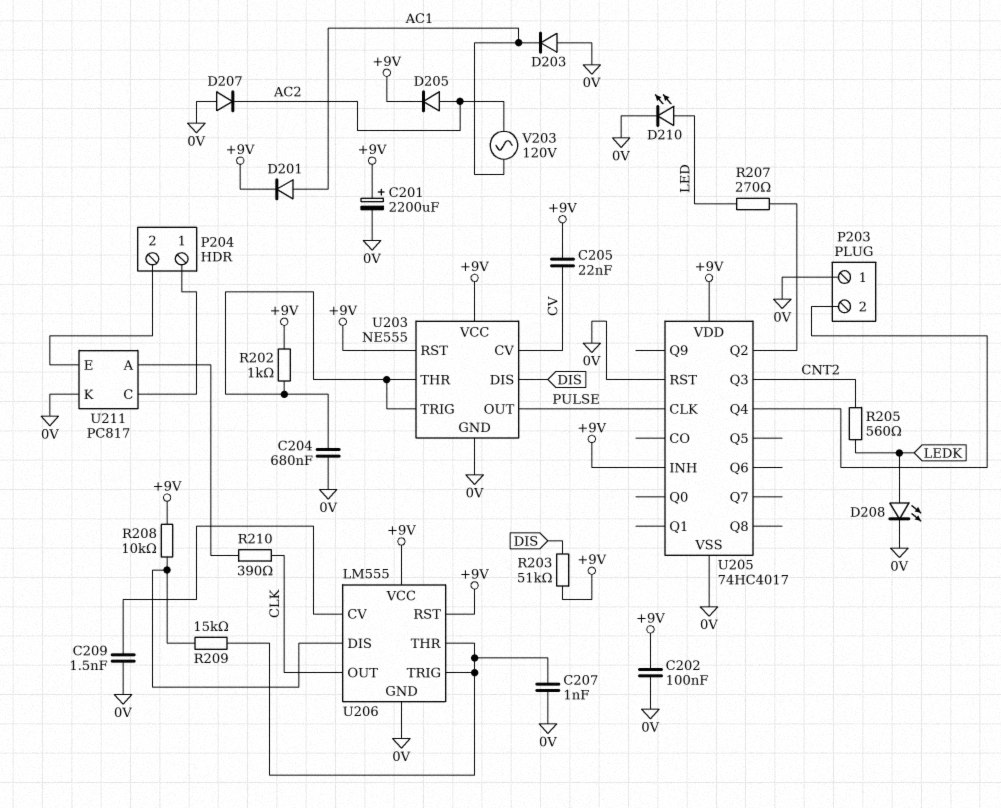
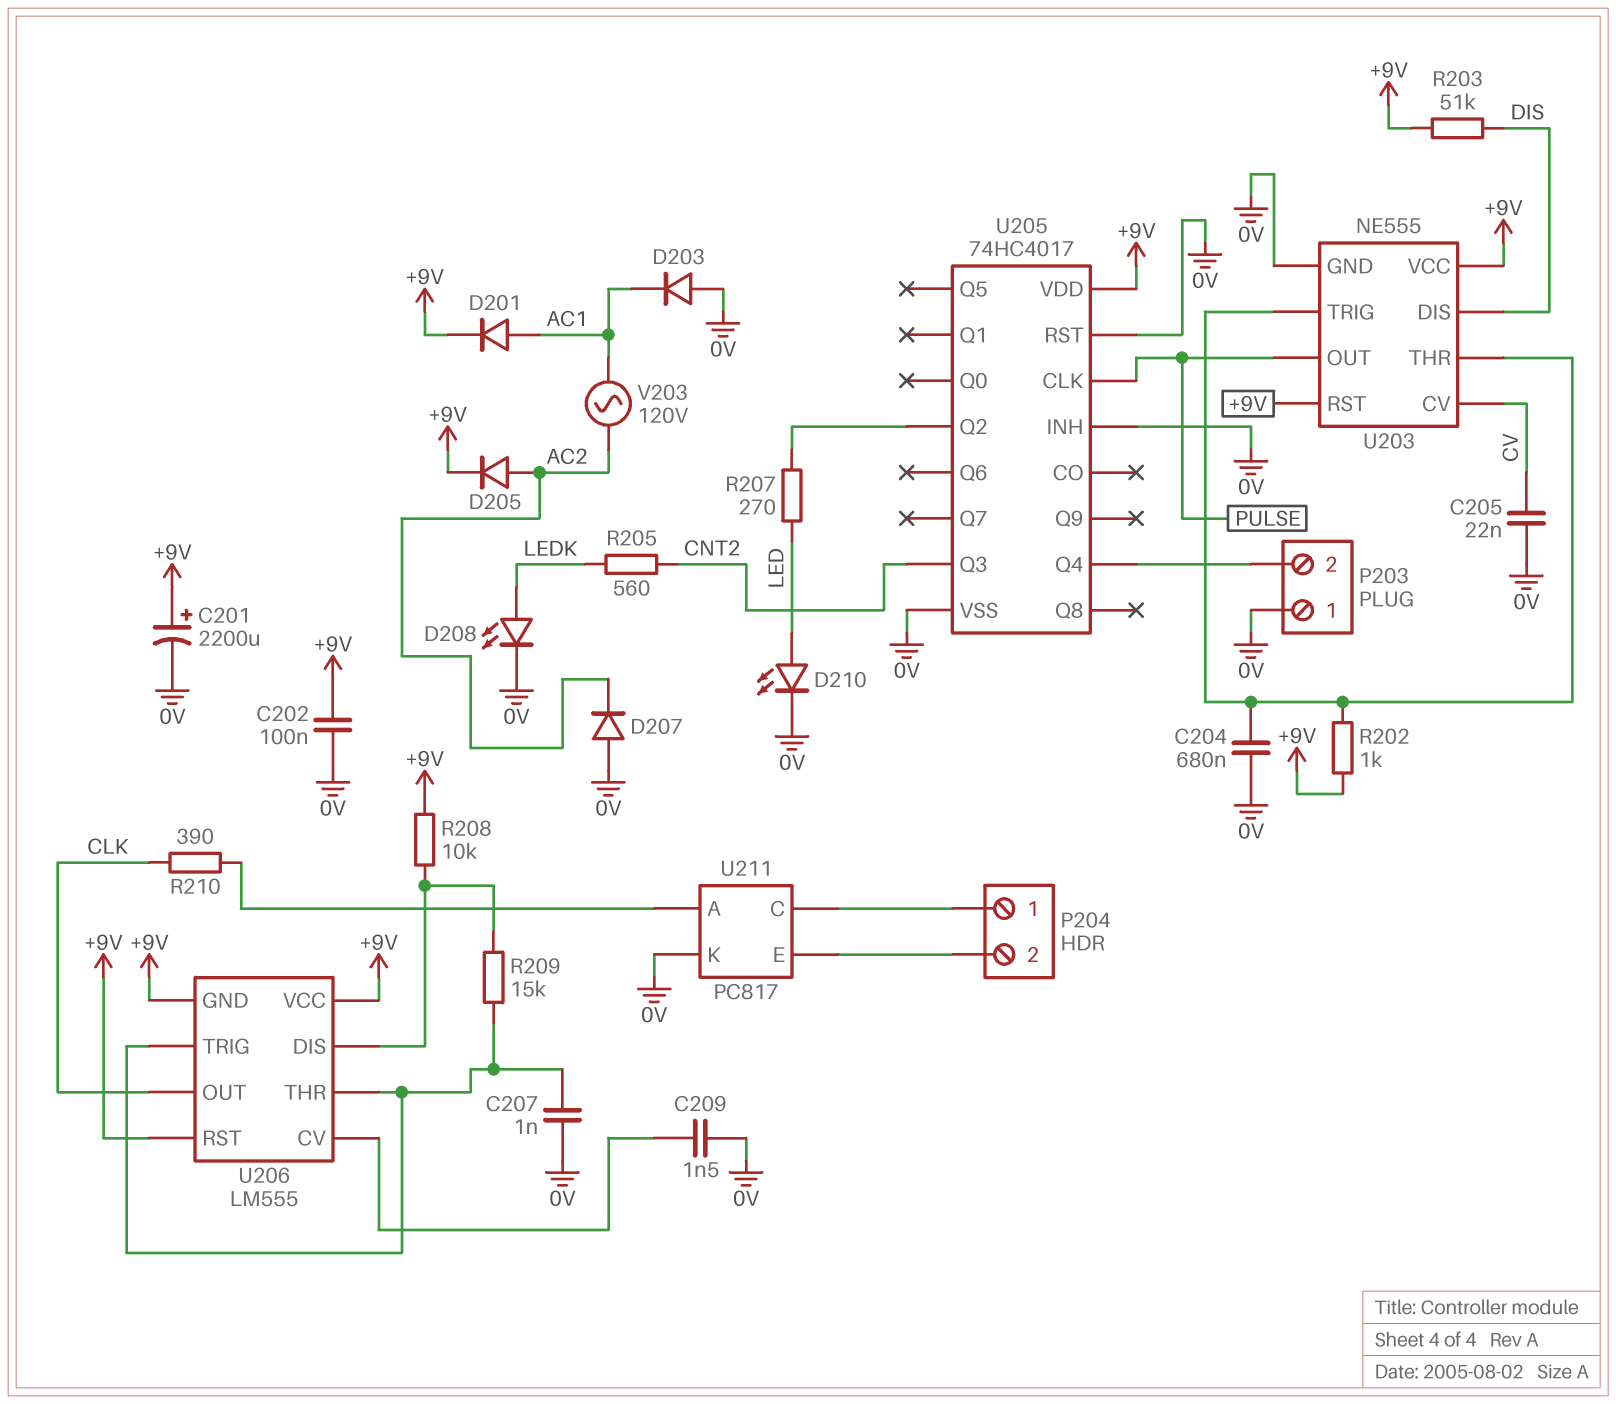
C205: 22nF (+9V, CV) -> 22nF (0V, CV)
U205 pin INH: +9V -> 0V
U206 pin GND: 0V -> +9V

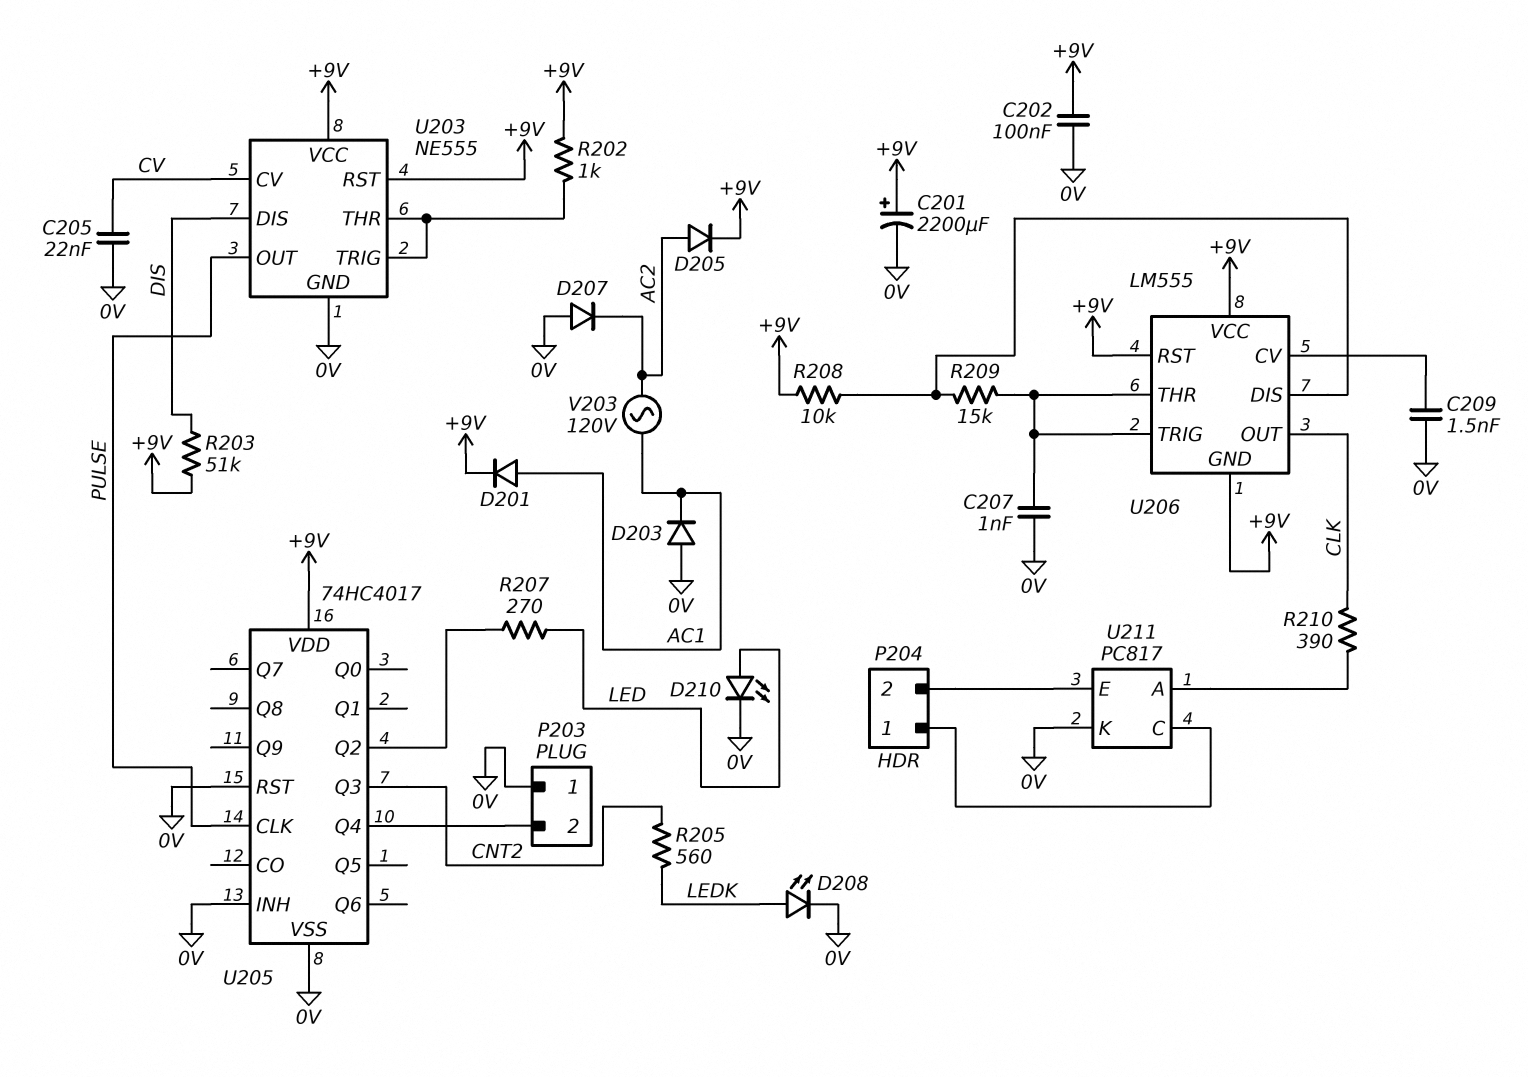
C204: 680nF (0V, U203/THR) -> none

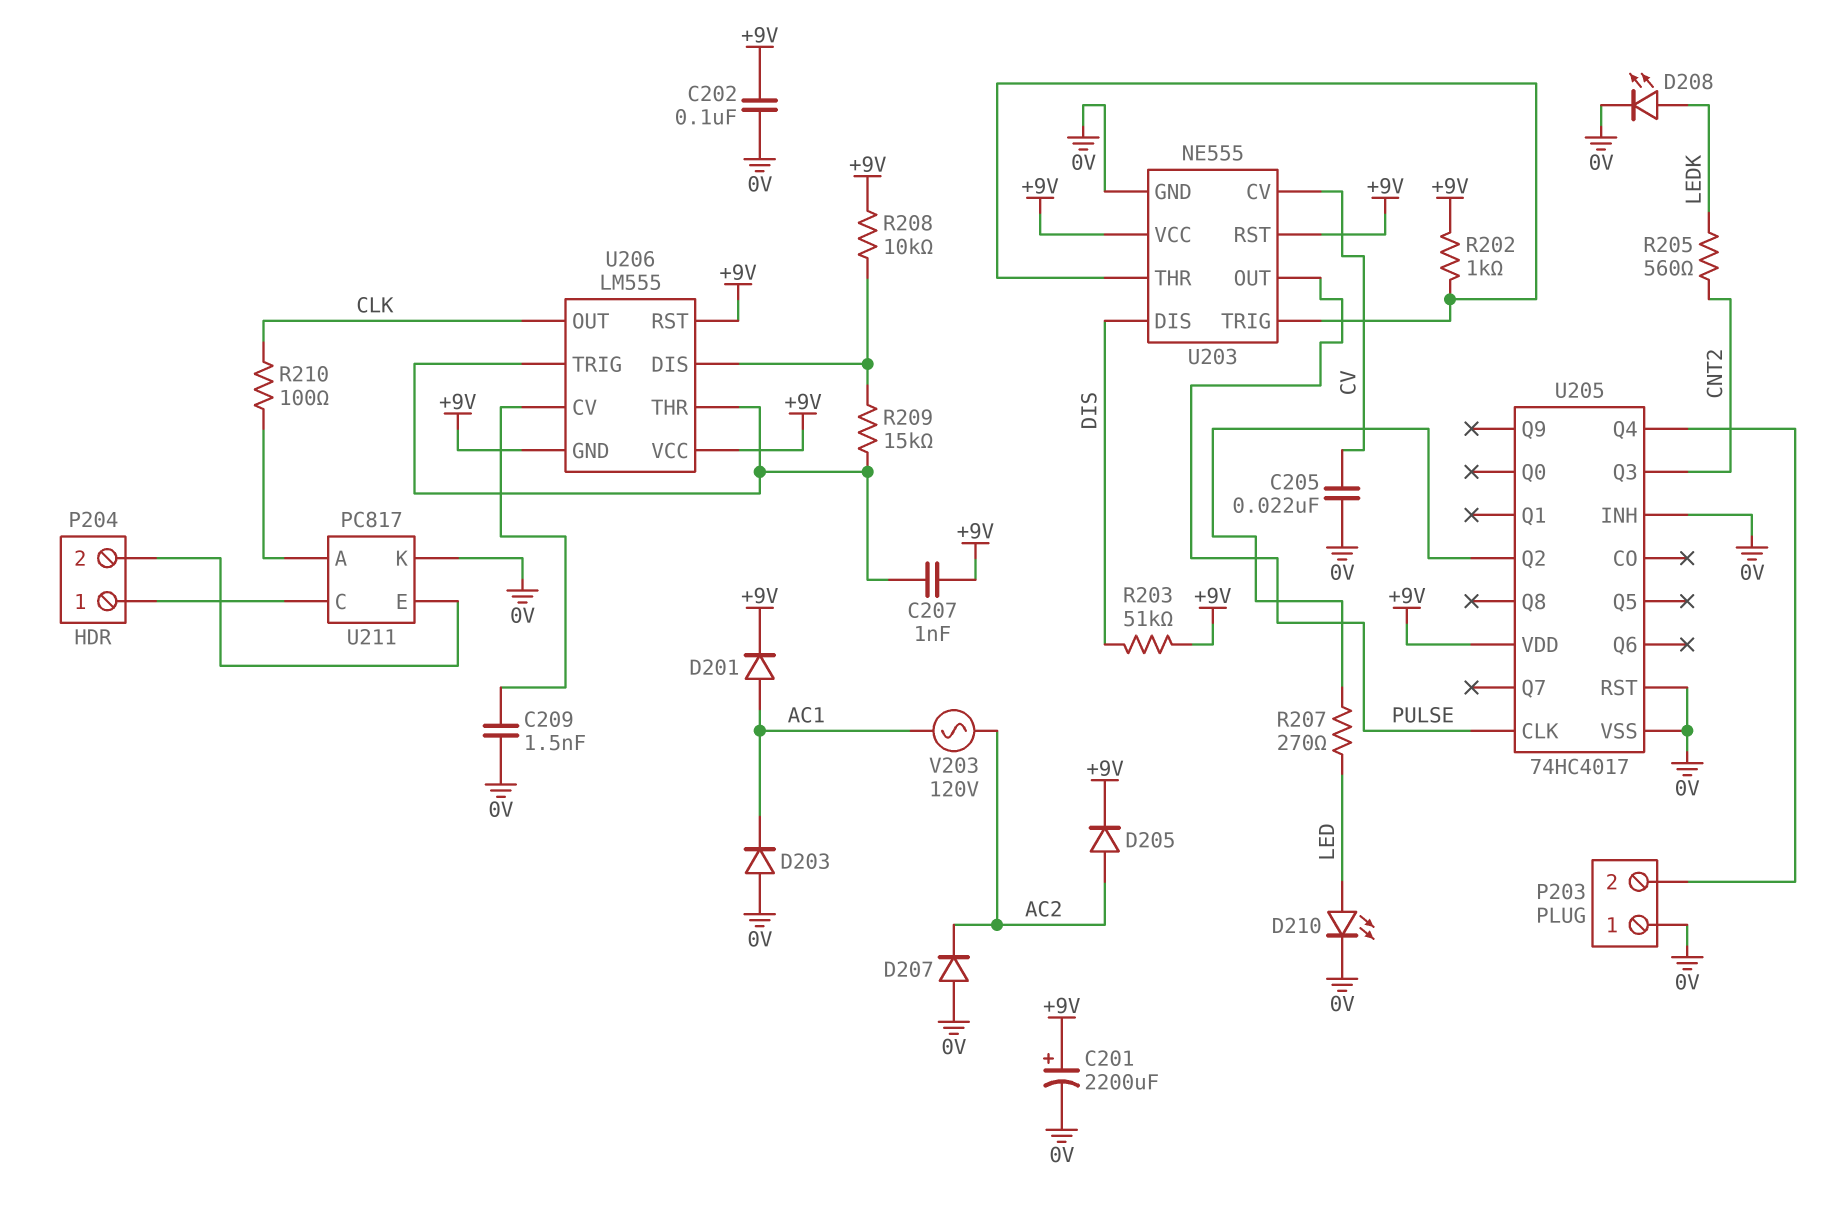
C207: 1nF (0V, U206/THR) -> 1nF (+9V, U206/THR)
R210: 390 (CLK, U211/A) -> 100 (CLK, U211/A)

